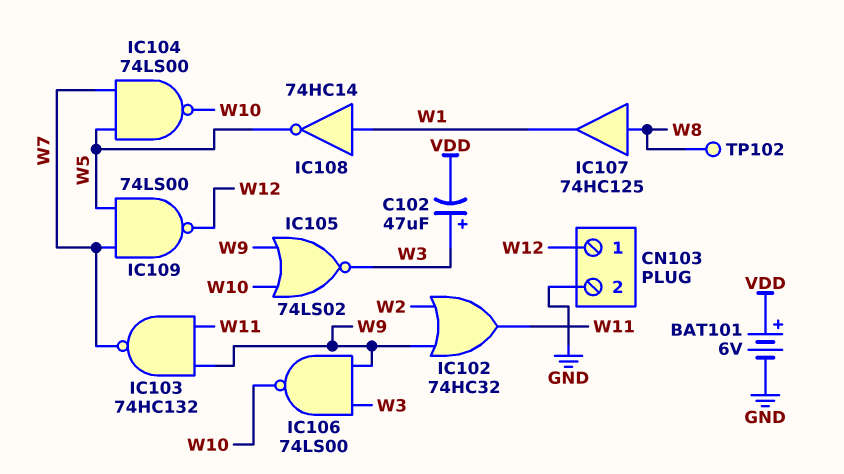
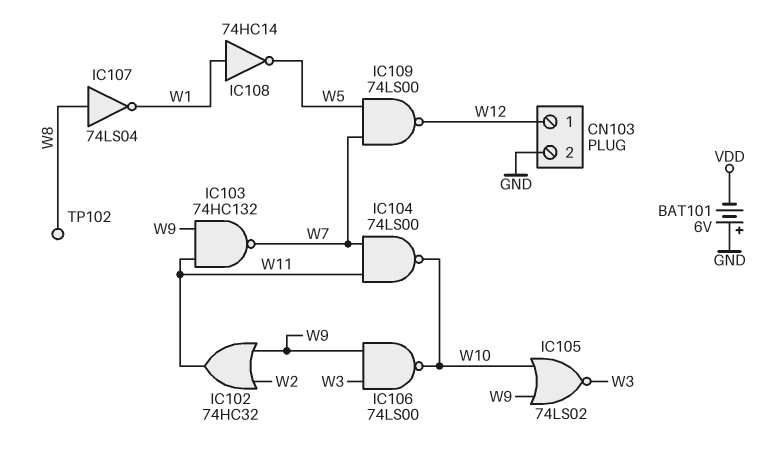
BAT101: 6V (plus VDD, minus GND) -> 6V (plus GND, minus VDD)
C102: 47uF (plus W3, minus VDD) -> none
IC104: NAND 74LS00 (in W5, in W7, out W10) -> NAND 74LS00 (in W7, in W11, out W10)
IC107: buffer 74HC125 (in W8, out W1) -> NOT 74LS04 (in W8, out W1)

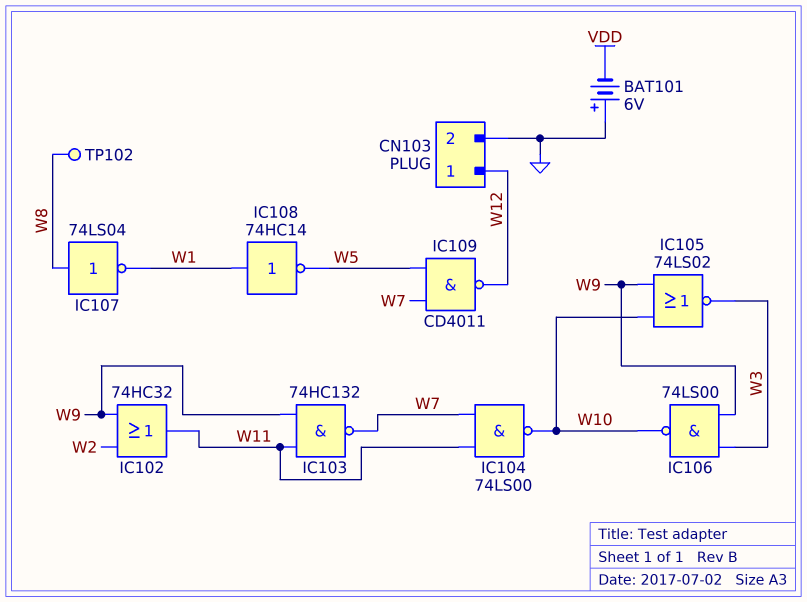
IC109: NAND 74LS00 (in W5, in W7, out W12) -> NAND CD4011 (in W5, in W7, out W12)

